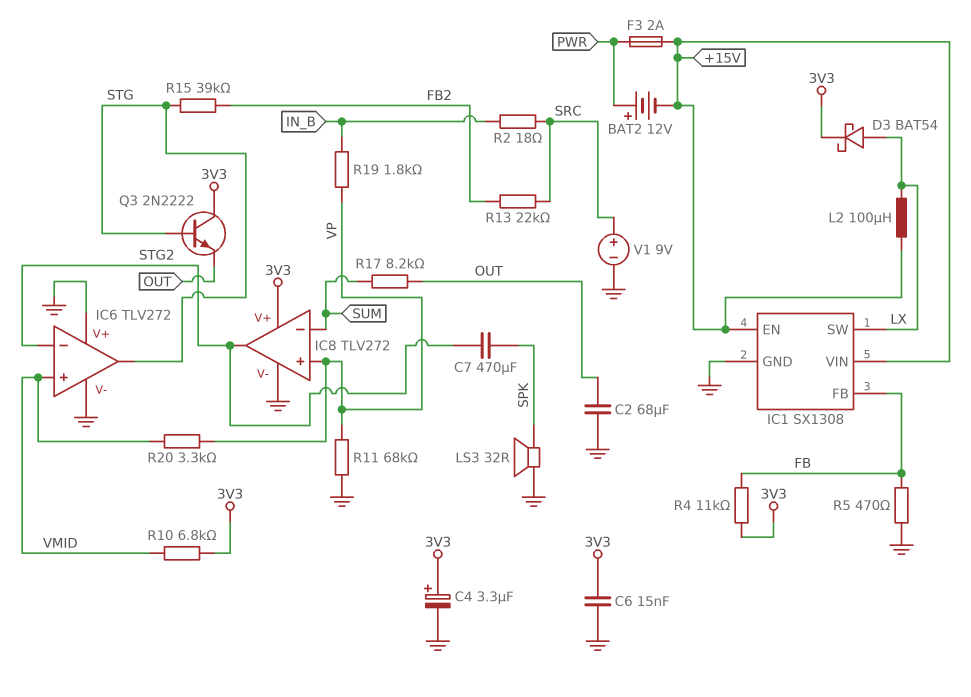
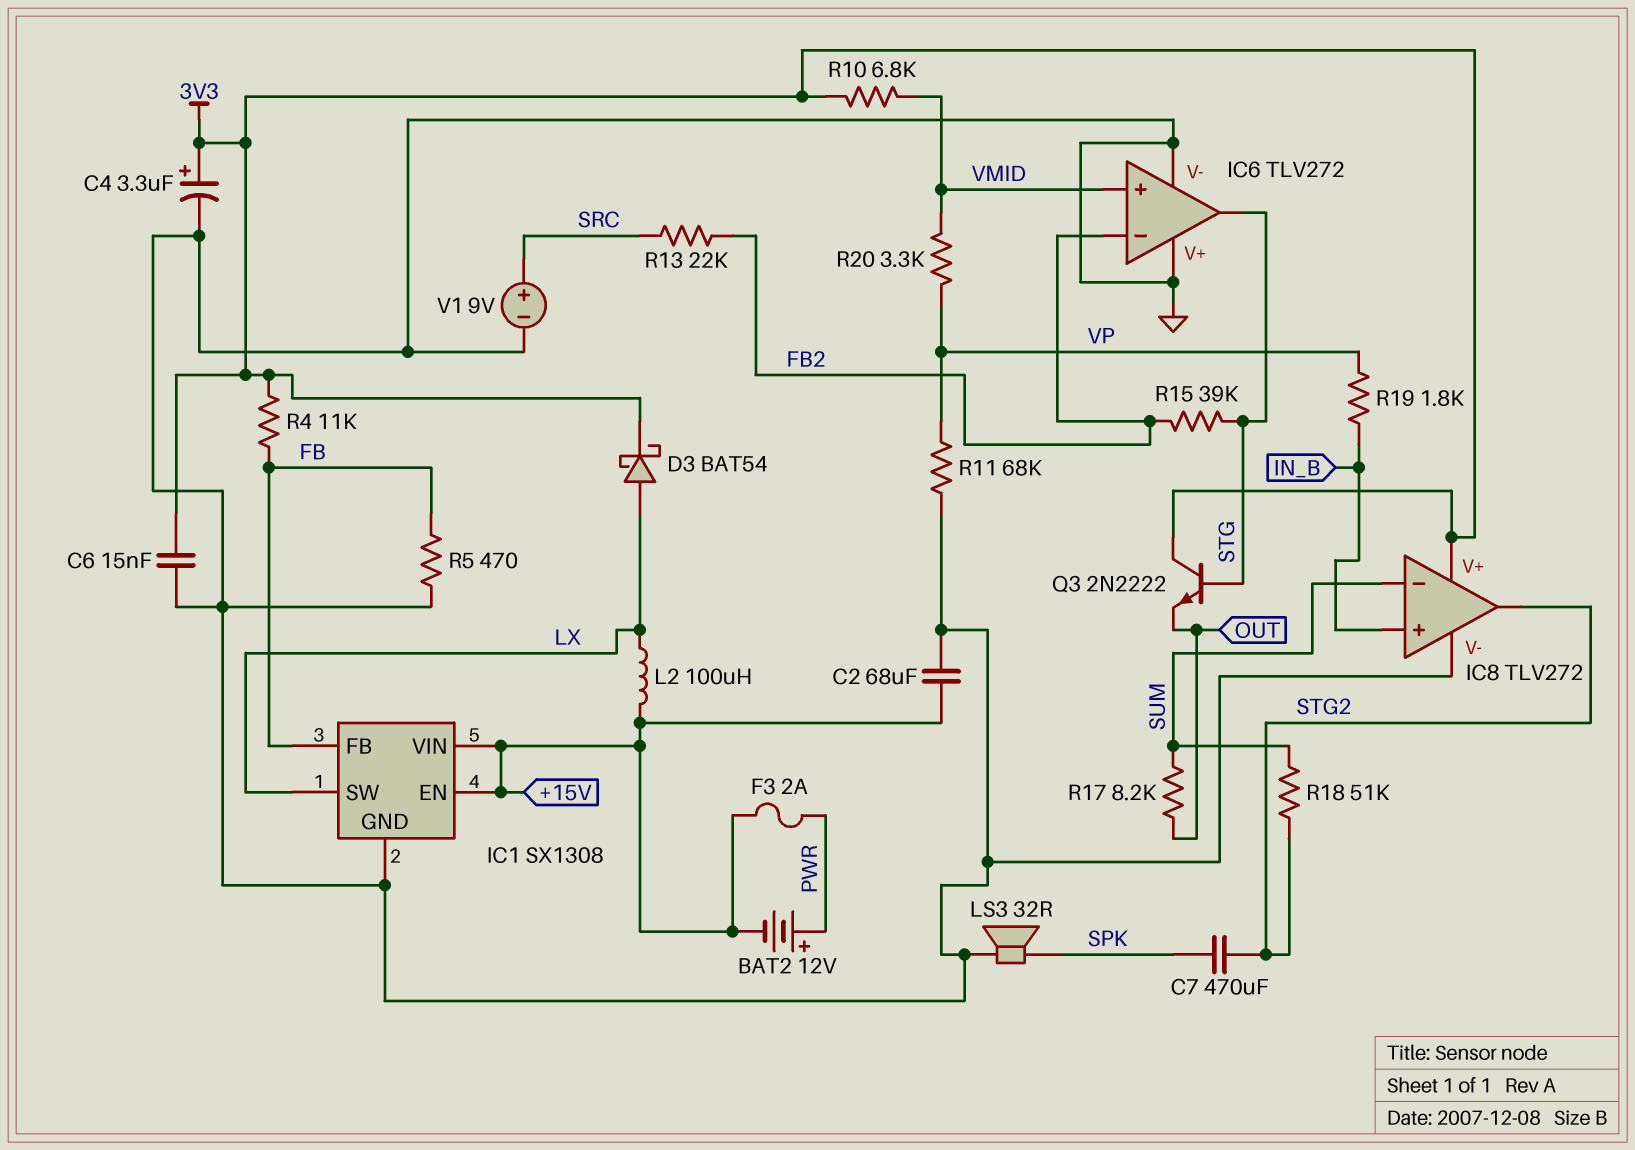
C2: 68uF (GND, OUT) -> 68uF (+15V, GND)
IC6 pin in-: STG2 -> FB2
IC8 pin in+: VP -> IN_B
R2: 18 (IN_B, SRC) -> none
R18: none -> 51k (STG2, SUM)

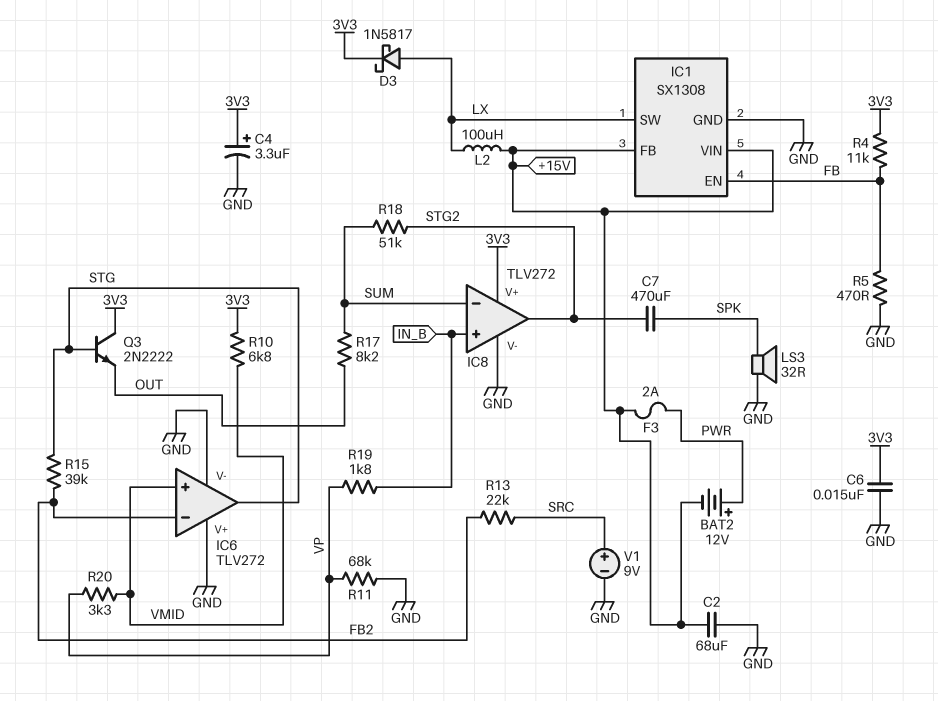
D3: schottky BAT54 (A LX, K 3V3) -> schottky 1N5817 (A LX, K 3V3)
IC1 pin EN: +15V -> FB
IC1 pin FB: FB -> +15V

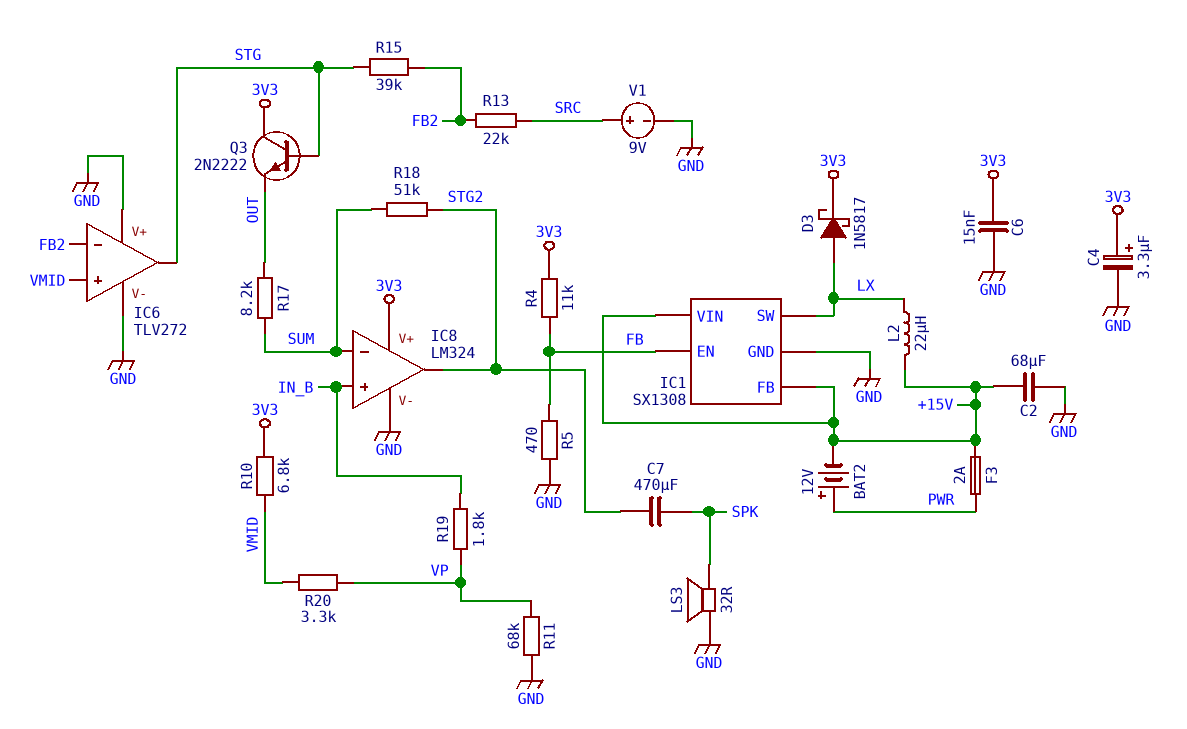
IC8: TLV272 -> LM324
L2: 100uH (+15V, LX) -> 22uH (+15V, LX)

